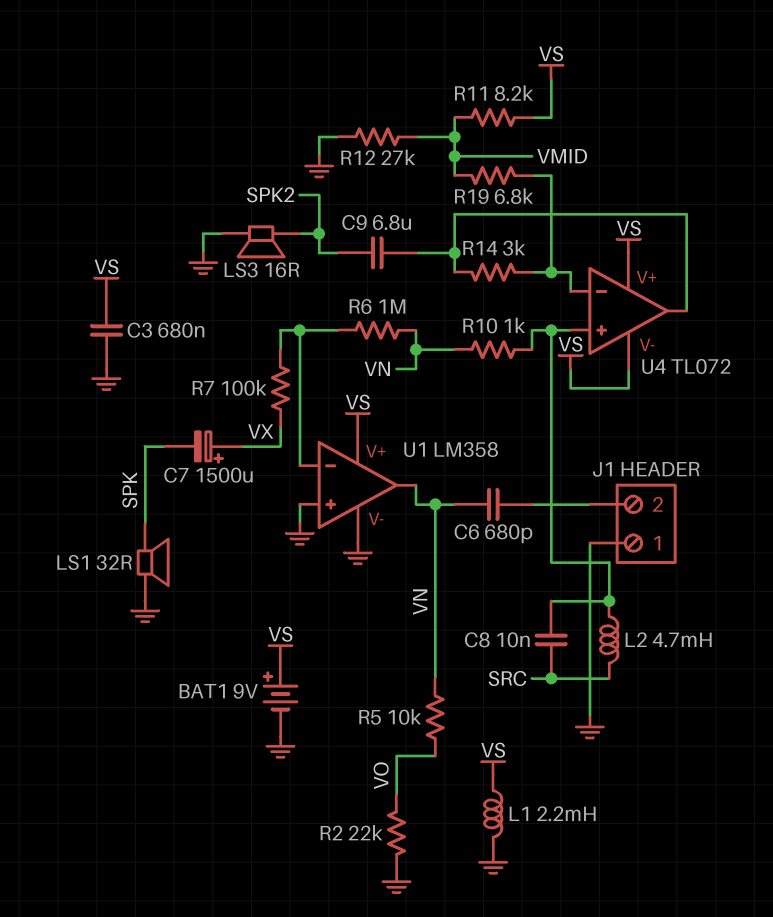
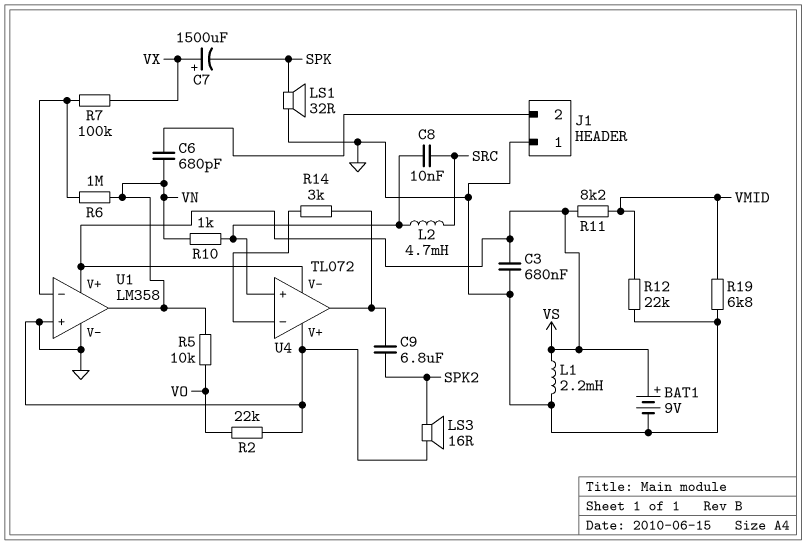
R12: 27k (GND, VMID) -> 22k (GND, VMID)
R19: 6.8k (U4/in-, VMID) -> 6.8k (GND, VMID)
U4 pin V+: VS -> GND

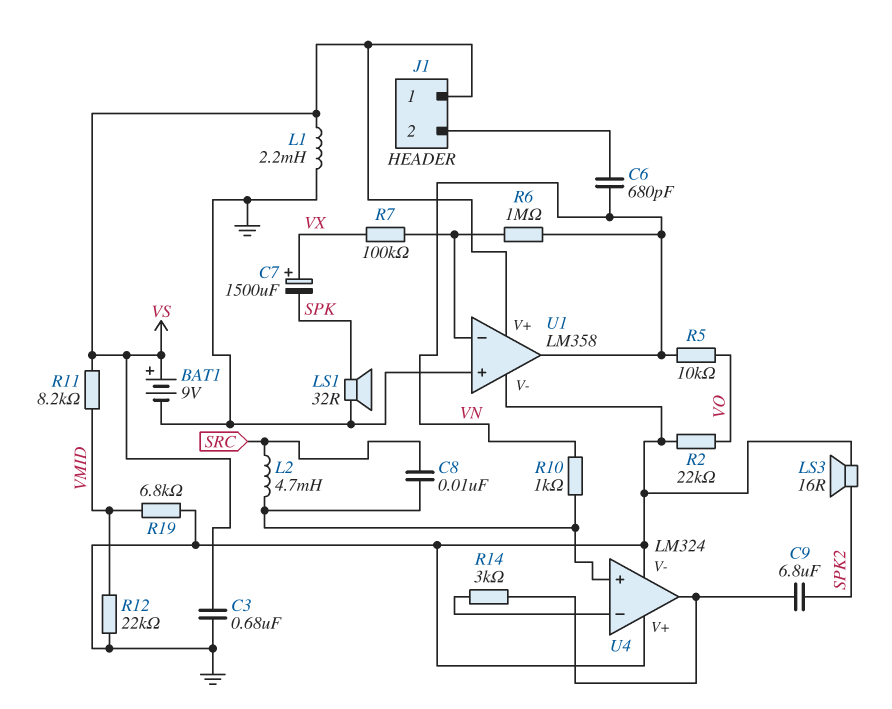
J1 pin 1: GND -> VS
U4: TL072 -> LM324
U4 pin V-: VS -> GND

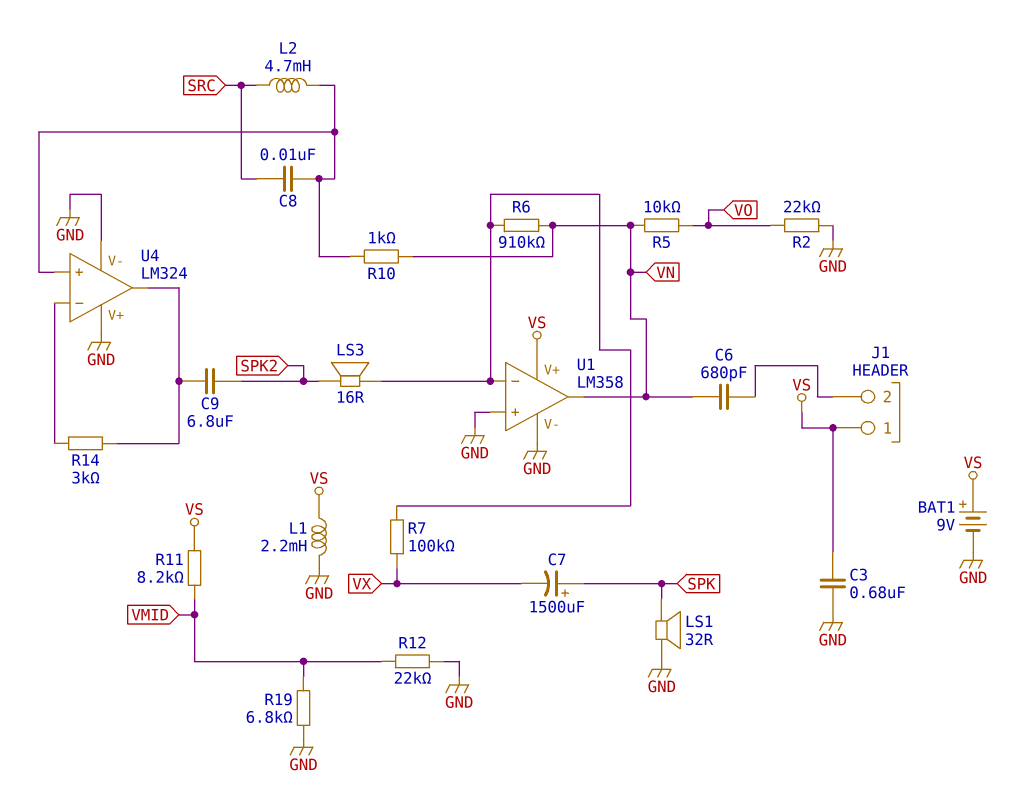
C7: 1500uF (plus VX, minus SPK) -> 1500uF (plus SPK, minus VX)
LS3: speaker 16R (GND, SPK2) -> speaker 16R (SPK2, U1/in-)
R6: 1M (U1/in-, VN) -> 910k (U1/in-, VN)

